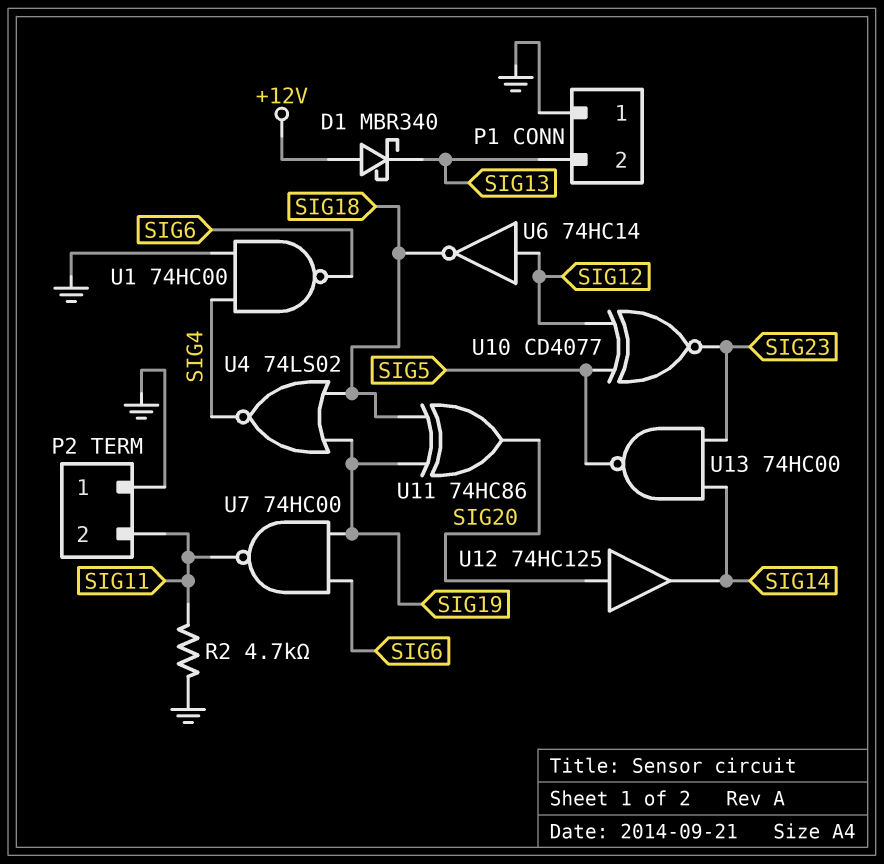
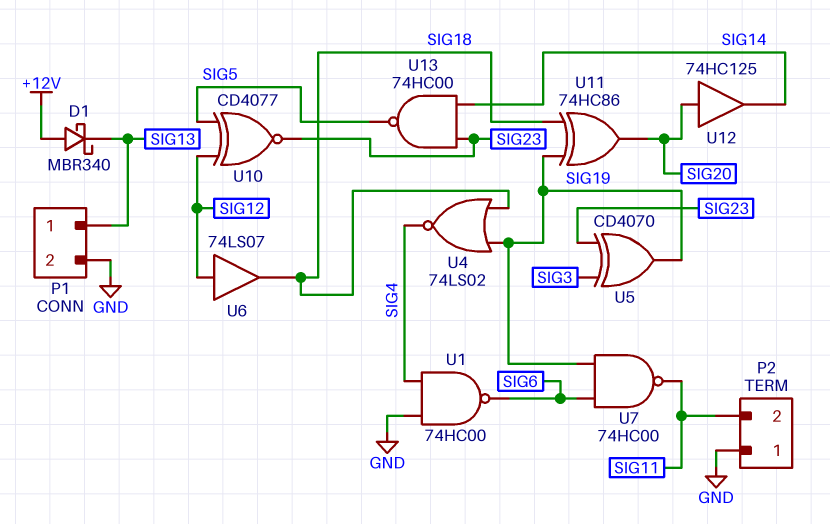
P1 pin 1: GND -> SIG13
P1 pin 2: SIG13 -> GND
R2: 4.7k (GND, SIG11) -> none
U5: none -> XOR CD4070 (in SIG3, in SIG23, out SIG19)
U6: NOT 74HC14 (in SIG12, out SIG18) -> buffer 74LS07 (in SIG12, out SIG18)

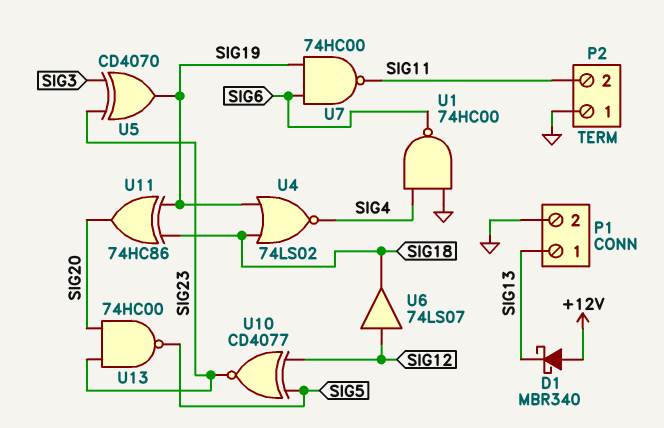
U12: buffer 74HC125 (in SIG20, out SIG14) -> none
U13: NAND 74HC00 (in SIG14, in SIG23, out SIG5) -> NAND 74HC00 (in SIG20, in SIG23, out SIG5)

